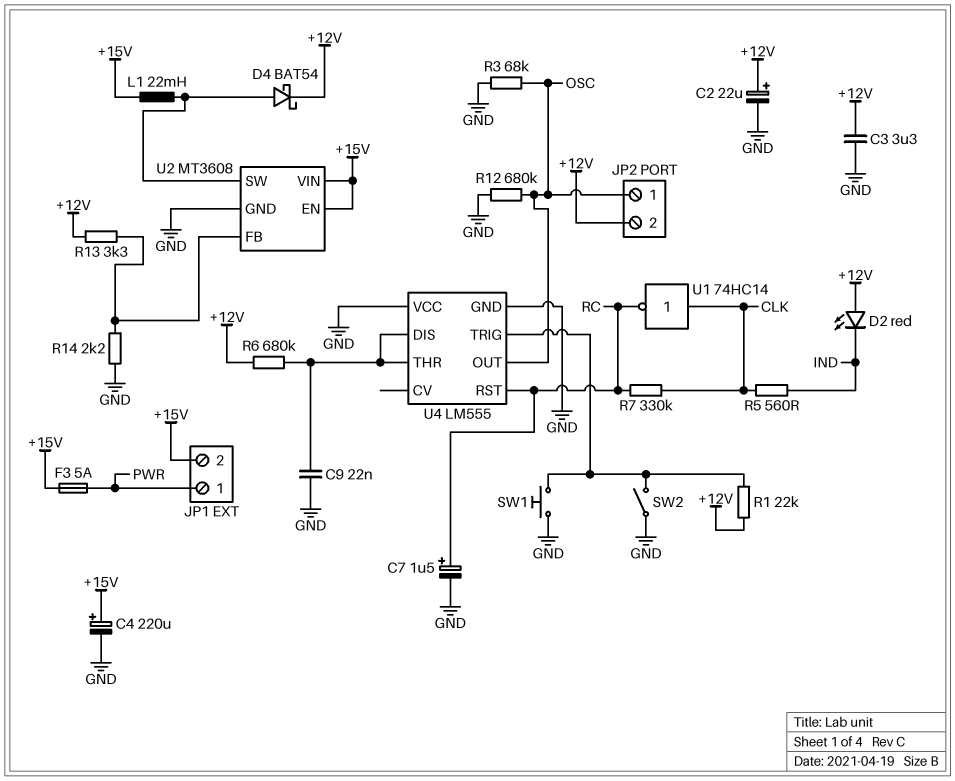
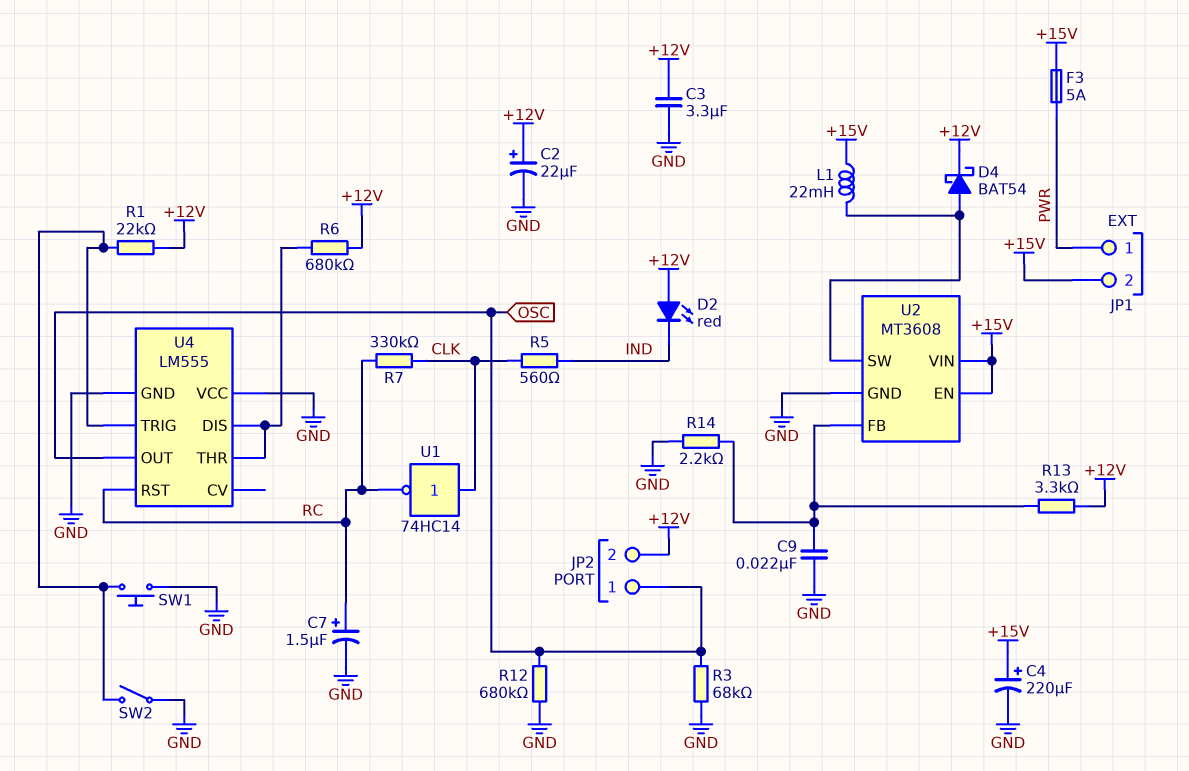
C9: 22nF (GND, U4/DIS) -> 22nF (GND, U2/FB)

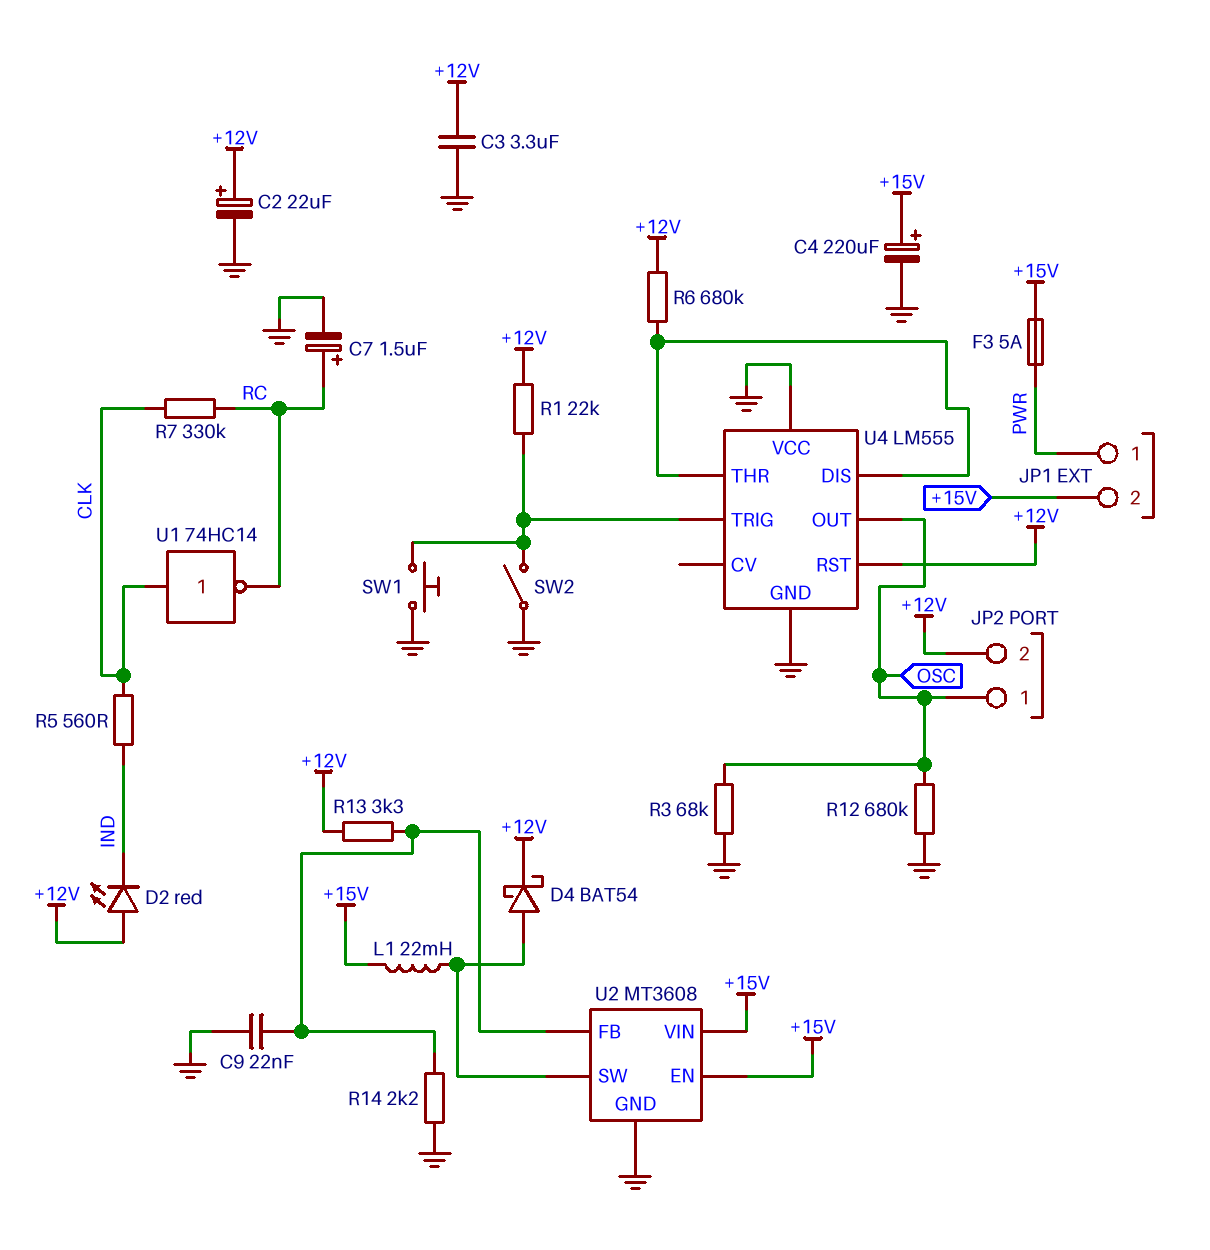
U4 pin RST: RC -> +12V

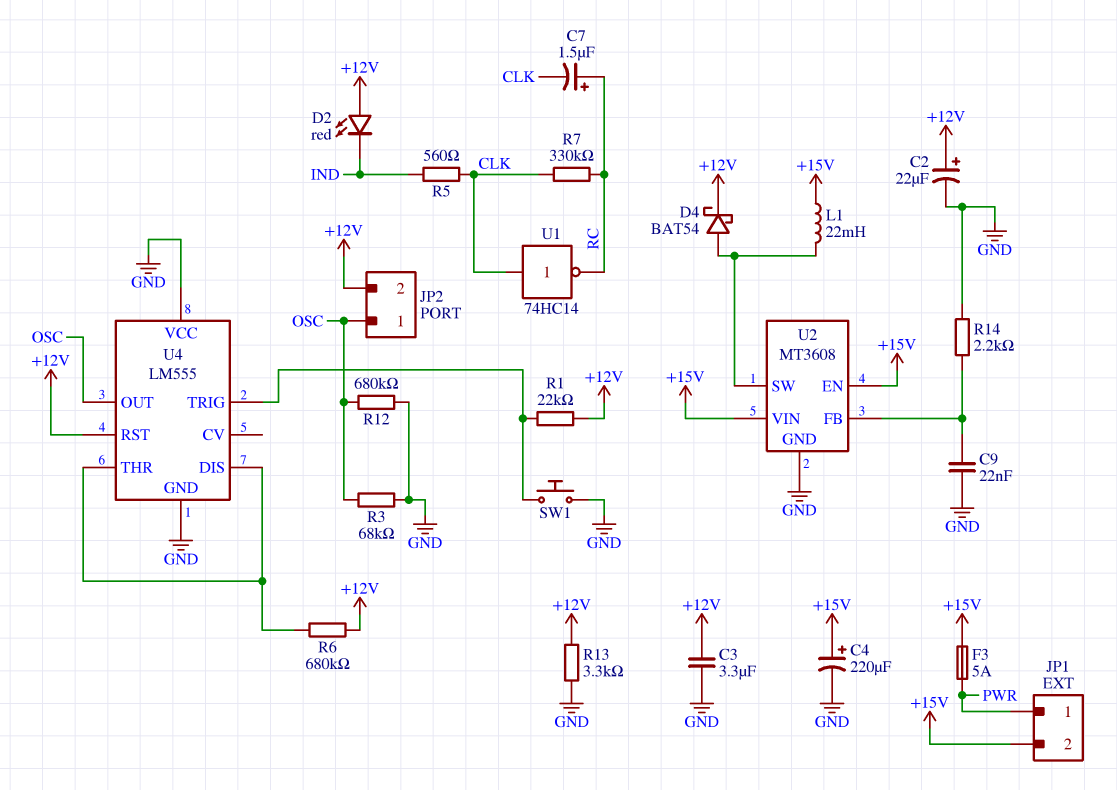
C7: 1.5uF (plus RC, minus GND) -> 1.5uF (plus RC, minus CLK)
R13: 3.3k (+12V, U2/FB) -> 3.3k (+12V, GND)
SW2: switch (GND, U4/TRIG) -> none

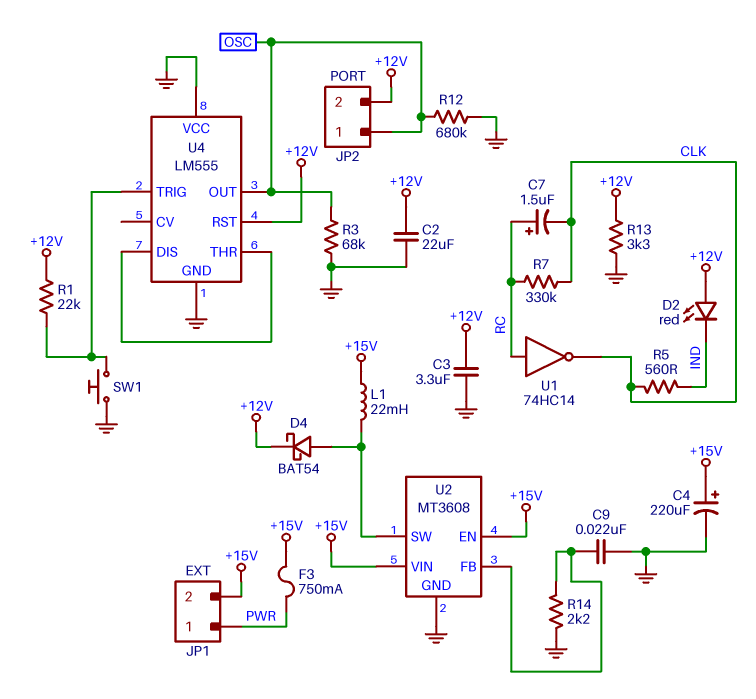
C2: 22uF (plus +12V, minus GND) -> 22uF (+12V, GND)
F3: 5A (+15V, PWR) -> 750mA (+15V, PWR)
R6: 680k (+12V, U4/DIS) -> none
U1: NOT 74HC14 (in CLK, out RC) -> NOT 74HC14 (in RC, out CLK)

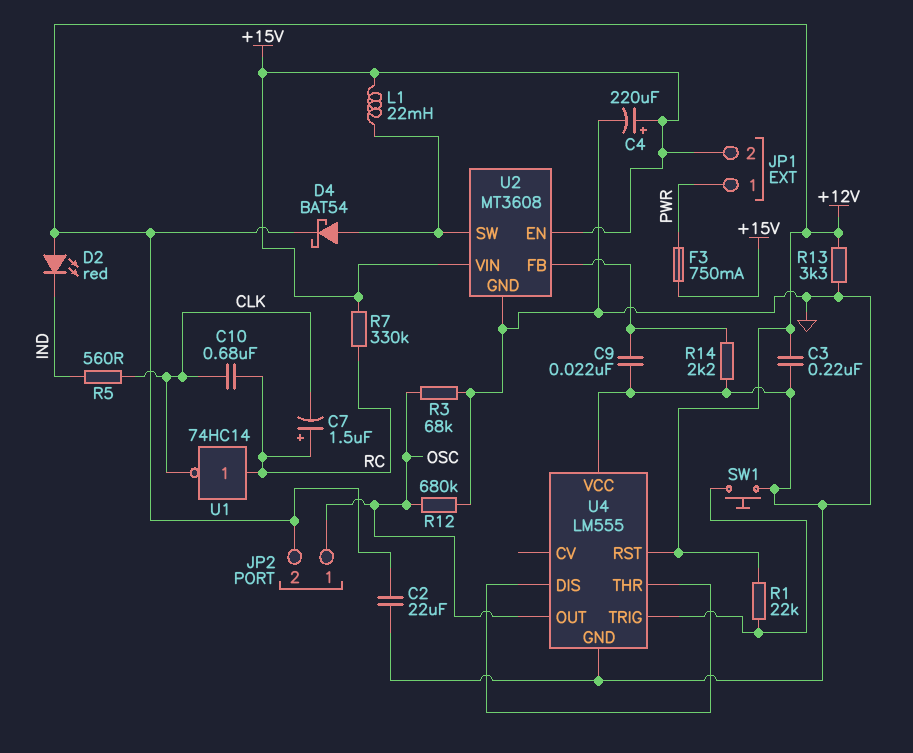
C3: 3.3uF (+12V, GND) -> 220nF (+12V, GND)
C10: none -> 680nF (CLK, RC)
R7: 330k (CLK, RC) -> 330k (+15V, RC)

